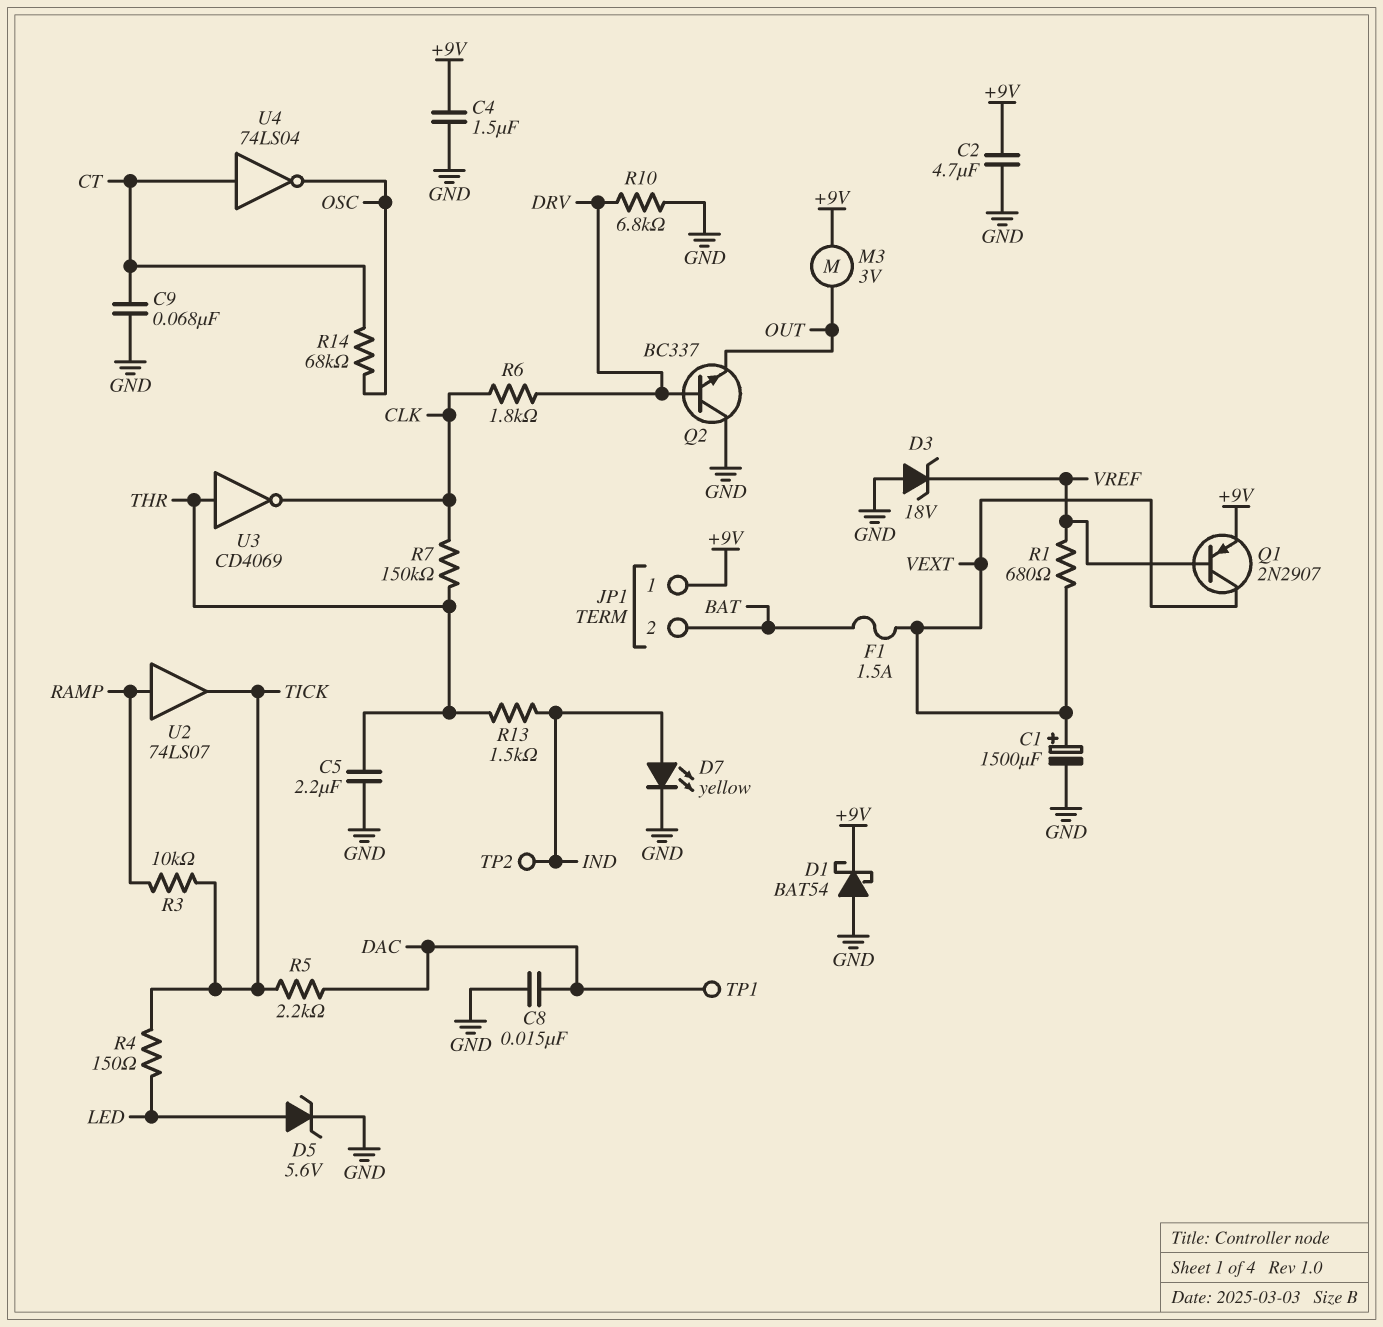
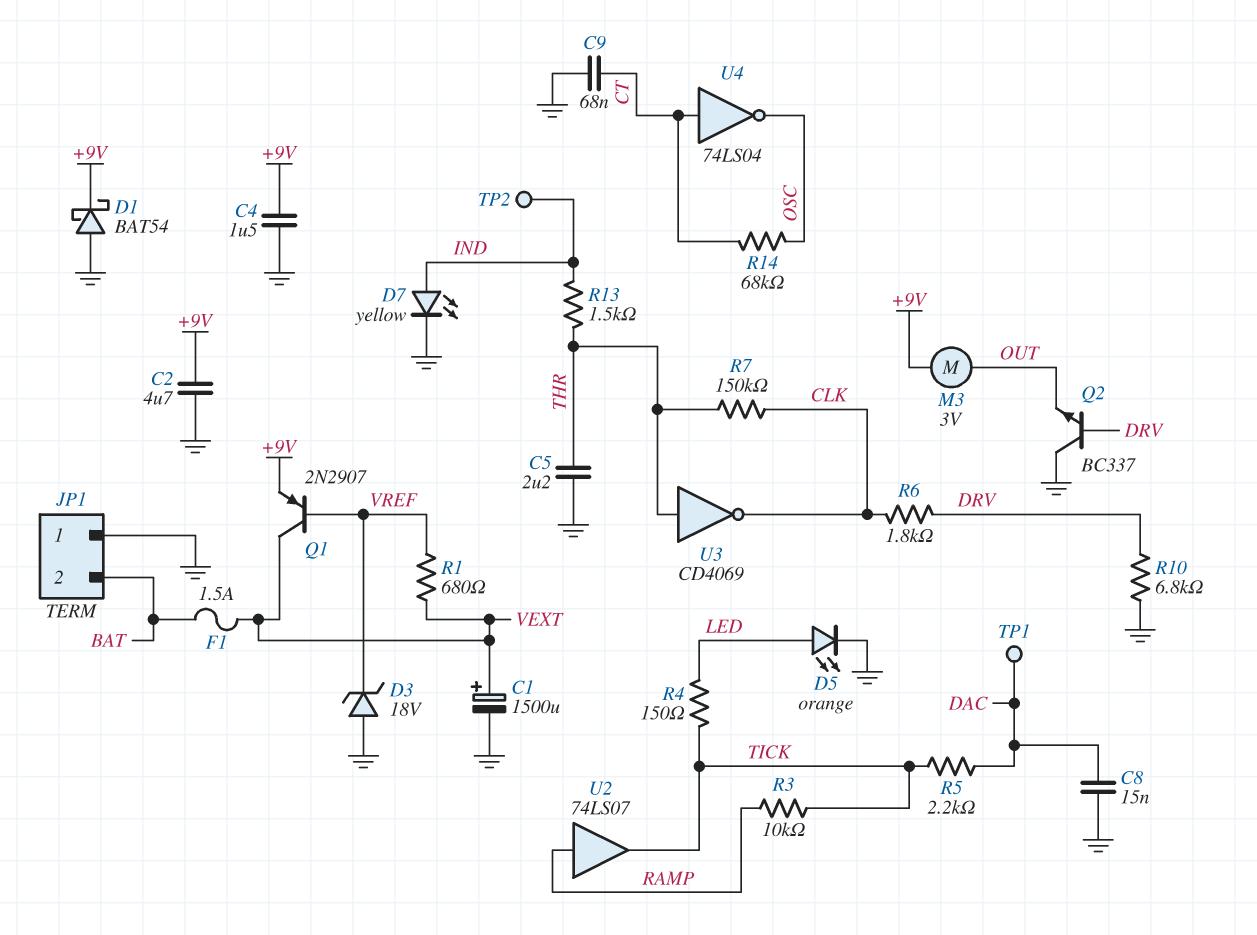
D5: zener 5.6V (A LED, K GND) -> LED orange (A LED, K GND)
JP1 pin 1: +9V -> GND

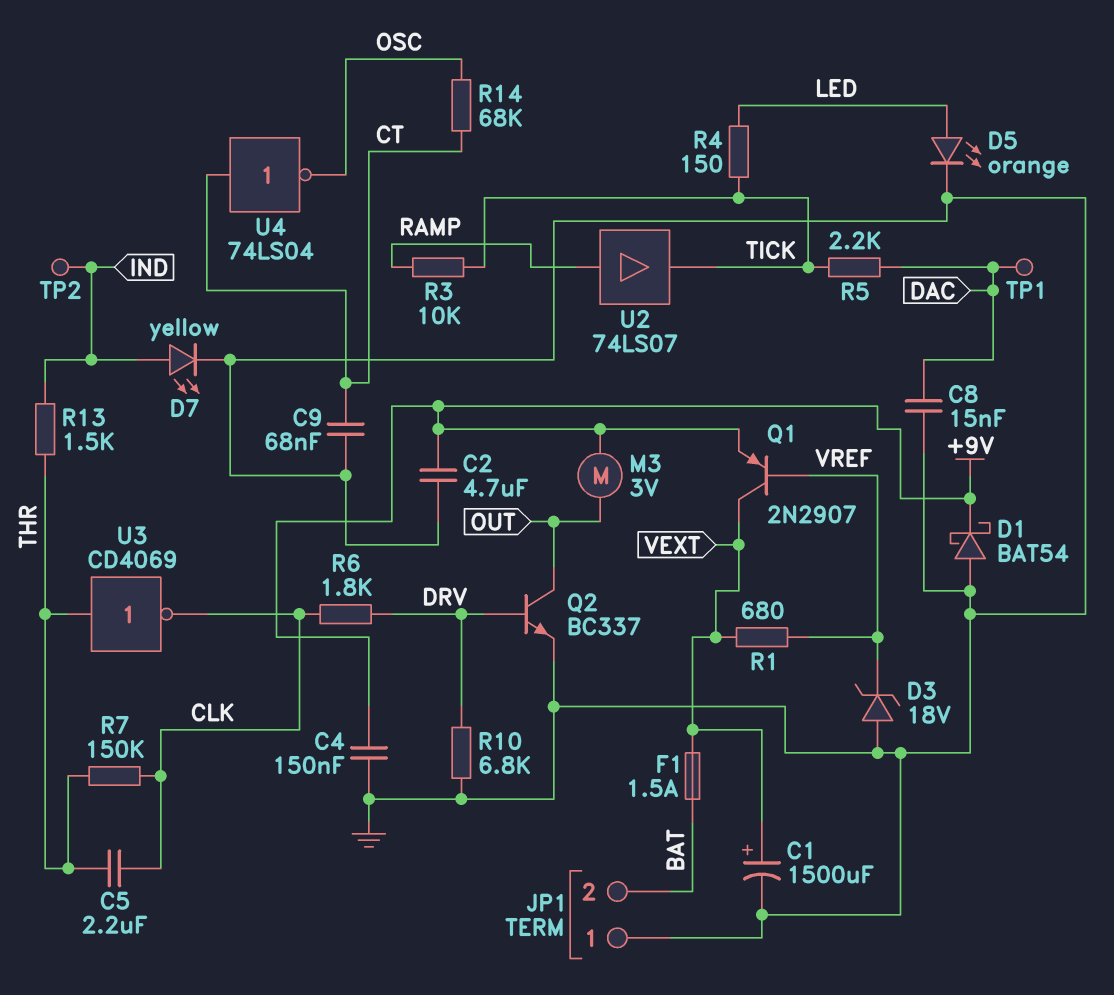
C4: 1.5uF (+9V, GND) -> 150nF (+9V, GND)
C5: 2.2uF (GND, THR) -> 2.2uF (CLK, THR)
Q2: NPN BC337 (B DRV, C GND, E OUT) -> NPN BC337 (B DRV, C OUT, E GND)

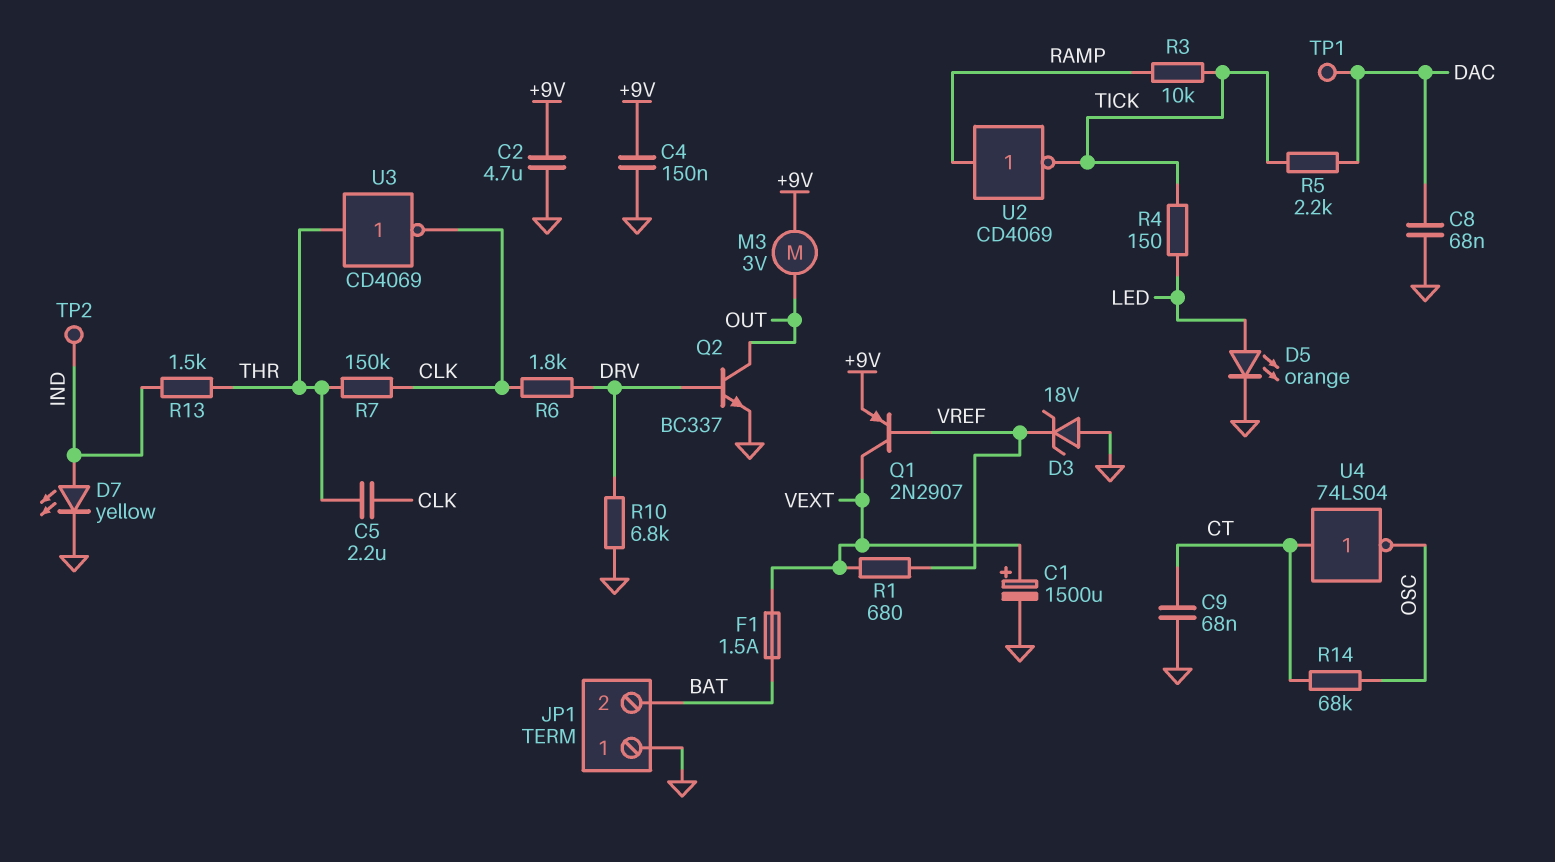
C8: 15nF (DAC, GND) -> 68nF (DAC, GND)
D1: schottky BAT54 (A GND, K +9V) -> none
U2: buffer 74LS07 (in RAMP, out TICK) -> NOT CD4069 (in RAMP, out TICK)

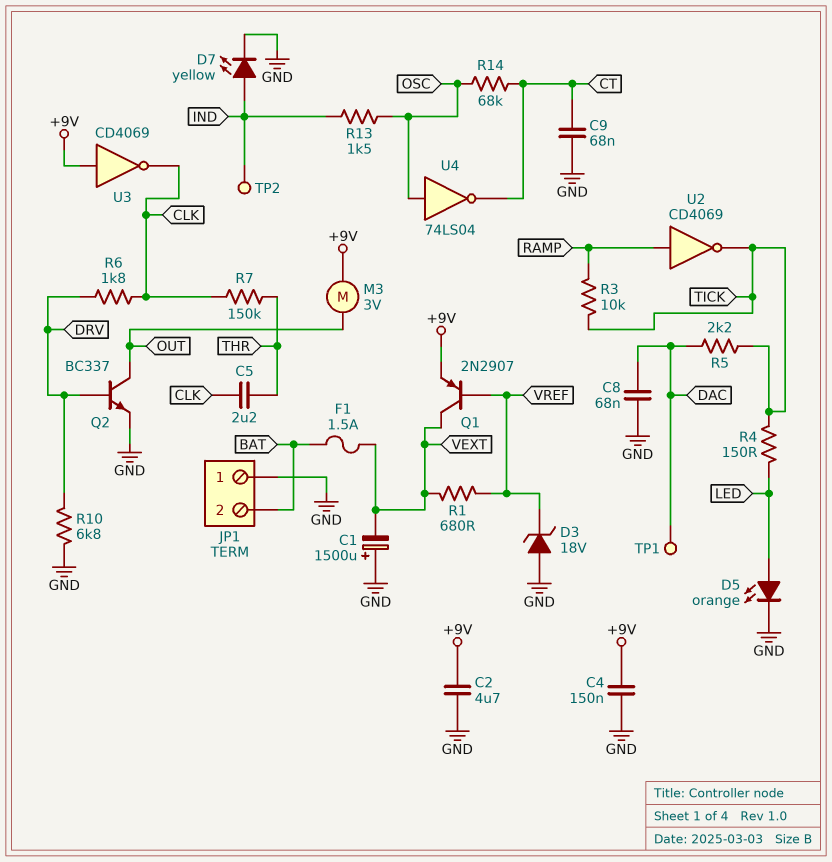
C1: 1500uF (plus VEXT, minus GND) -> 1500uF (plus GND, minus VEXT)
R13: 1.5k (IND, THR) -> 1.5k (IND, OSC)
U3: NOT CD4069 (in THR, out CLK) -> NOT CD4069 (in +9V, out CLK)
U4: NOT 74LS04 (in CT, out OSC) -> NOT 74LS04 (in OSC, out CT)

